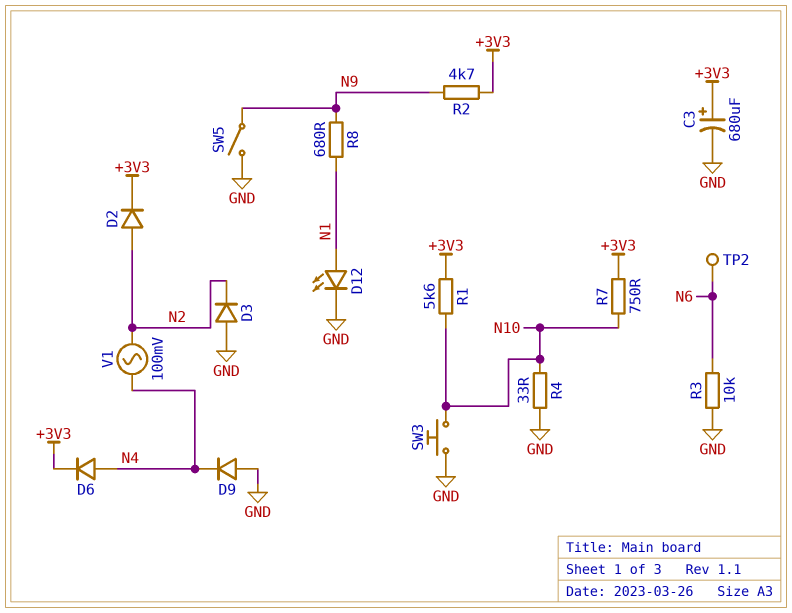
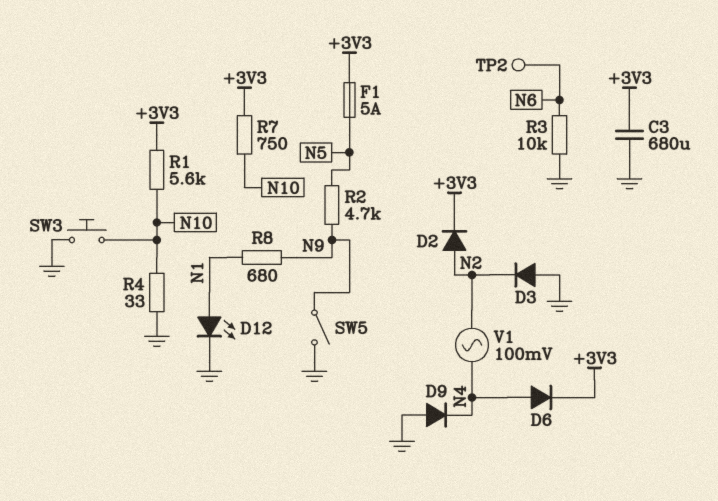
C3: 680uF (plus +3V3, minus GND) -> 680uF (+3V3, GND)
F1: none -> 5A (+3V3, N5)
R2: 4.7k (+3V3, N9) -> 4.7k (N5, N9)

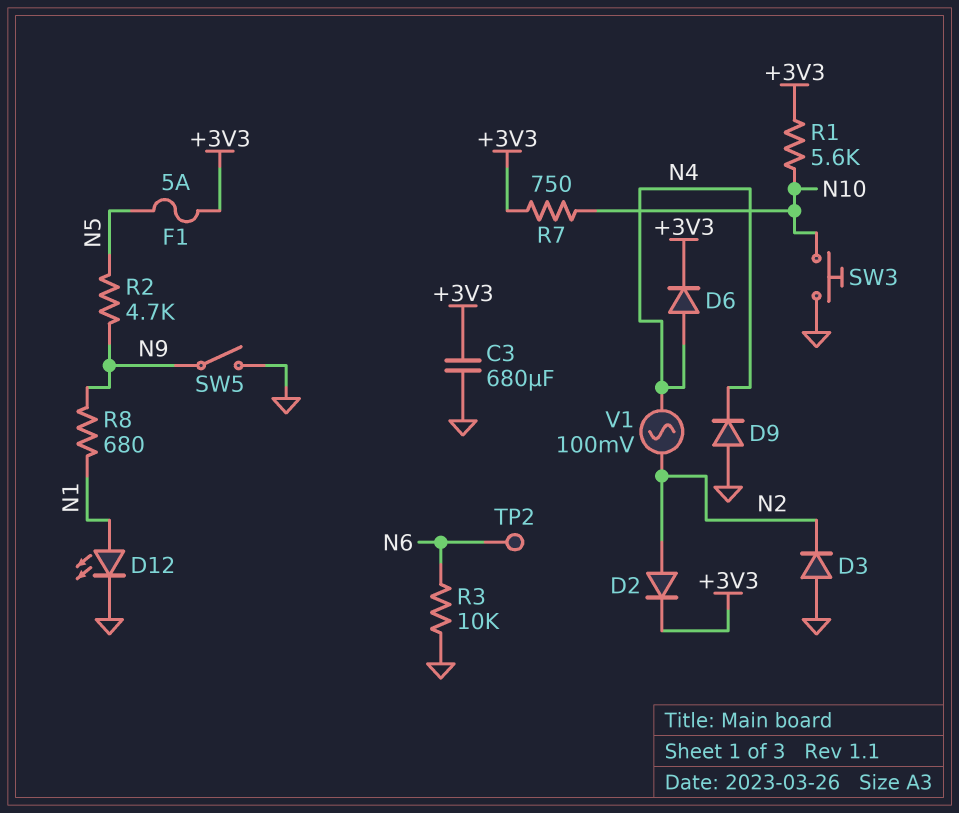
R4: 33 (GND, N10) -> none

